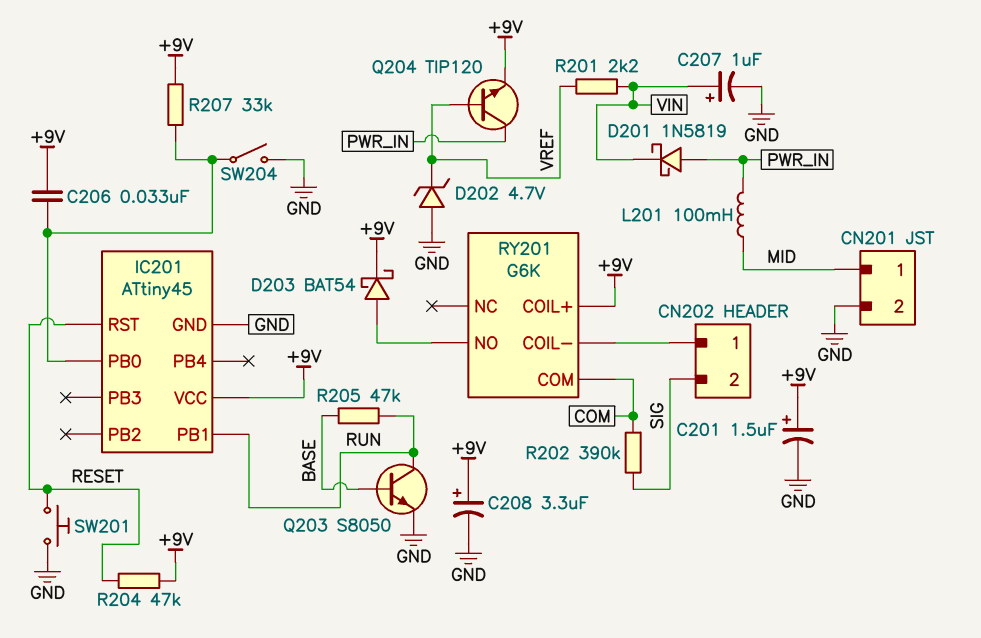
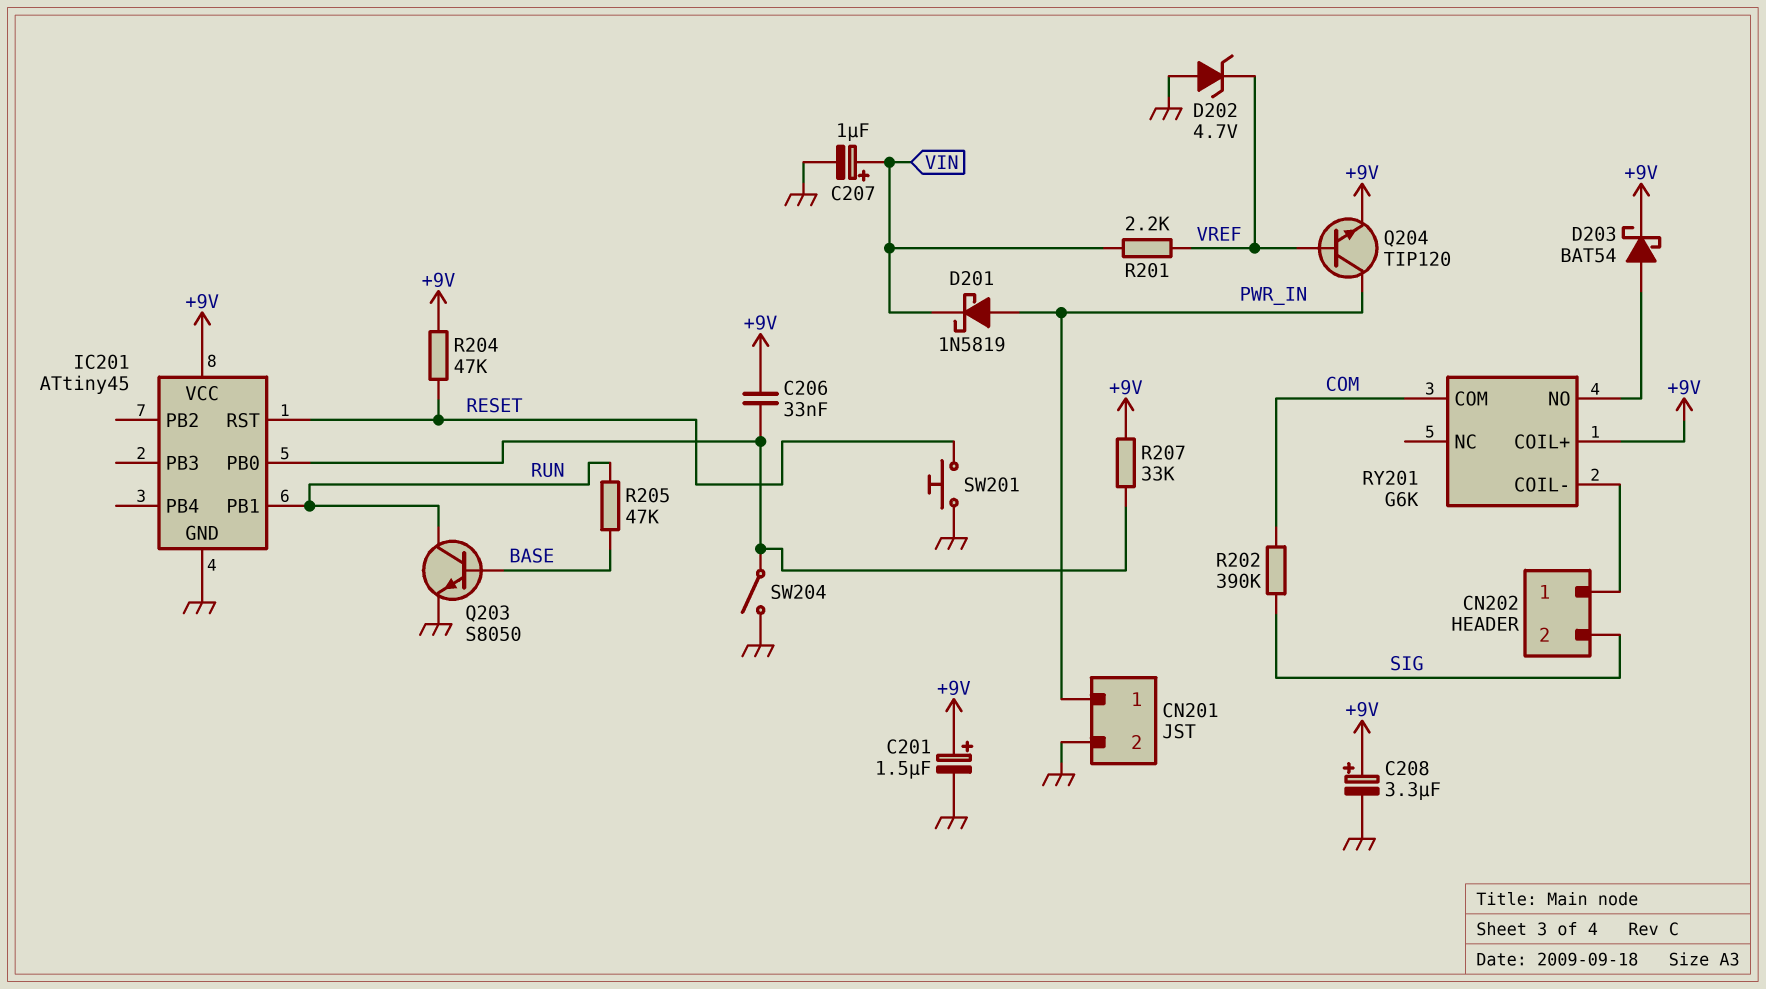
CN201 pin 1: MID -> PWR_IN
L201: 100mH (MID, PWR_IN) -> none

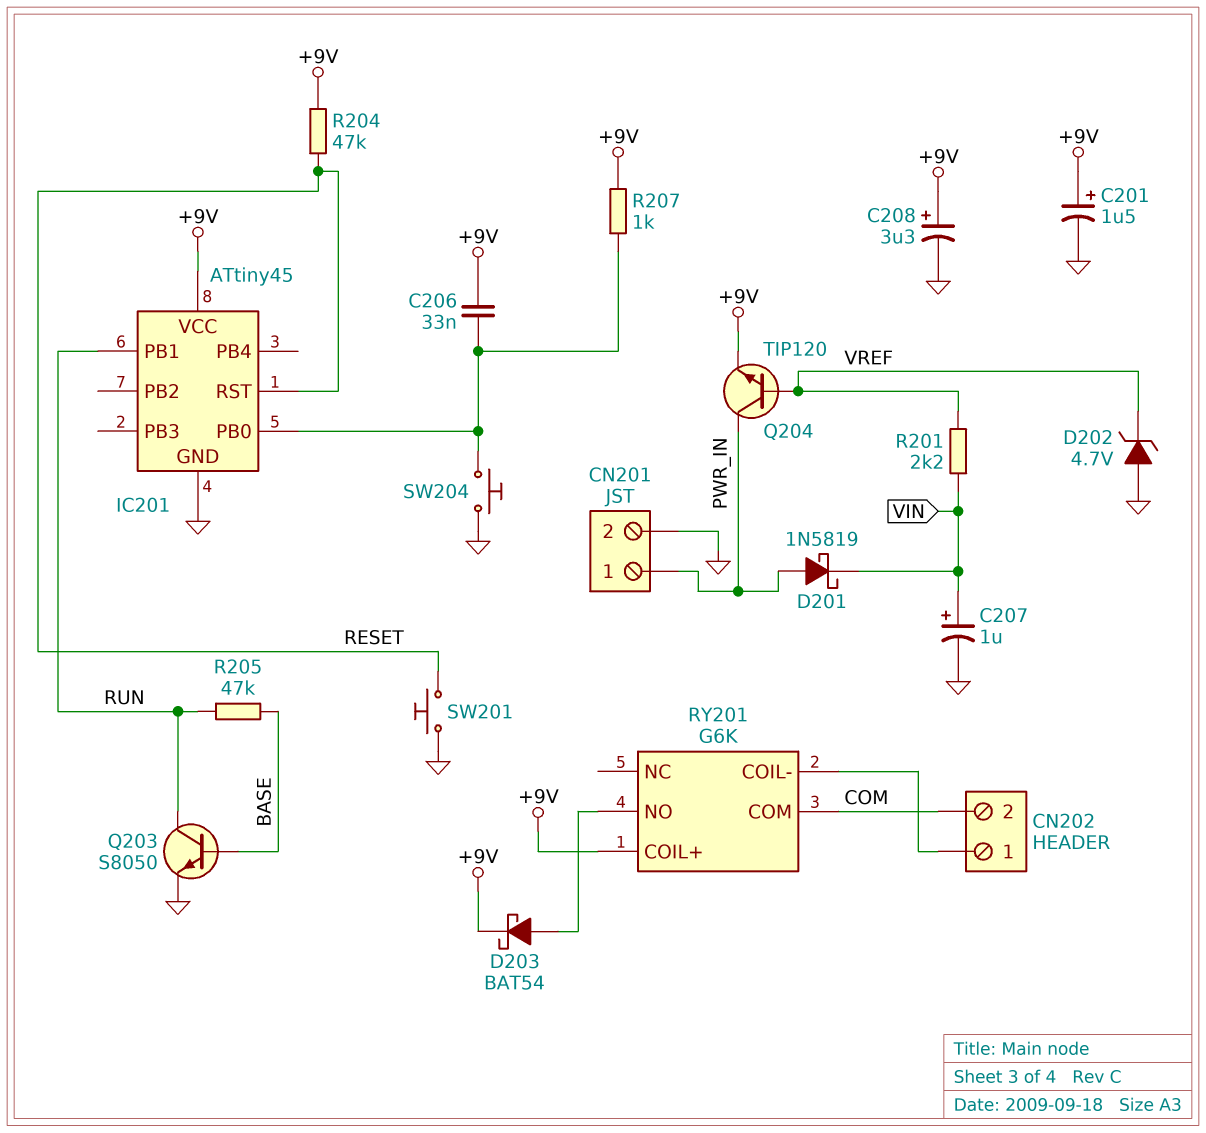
CN202 pin 2: SIG -> COM
R202: 390k (COM, SIG) -> none
R207: 33k (+9V, IC201/PB0) -> 1k (+9V, IC201/PB0)
SW204: switch (GND, IC201/PB0) -> button (GND, IC201/PB0)

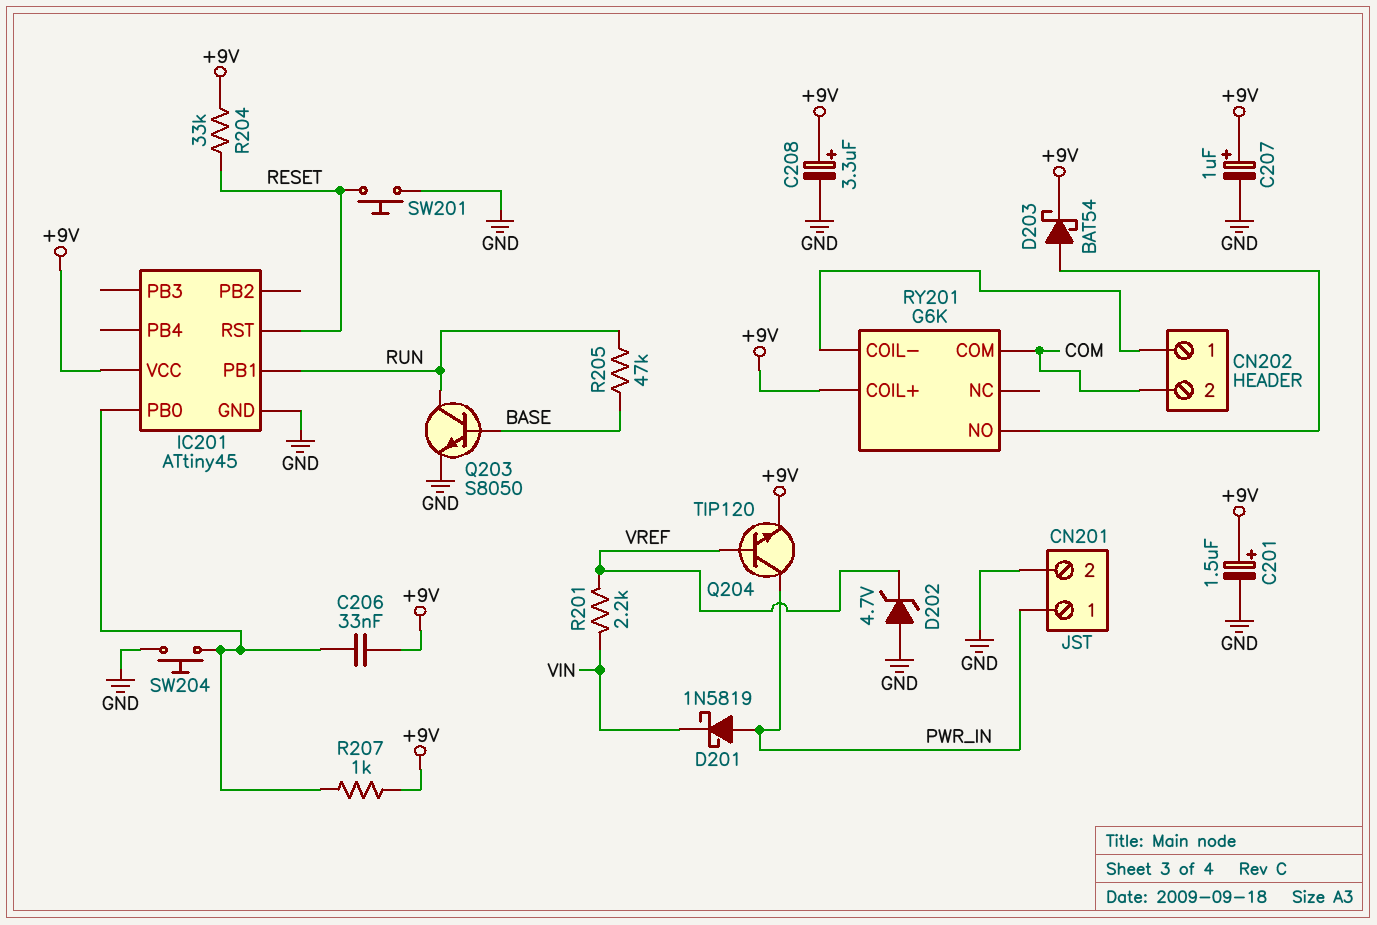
C207: 1uF (plus VIN, minus GND) -> 1uF (plus +9V, minus GND)
R204: 47k (+9V, RESET) -> 33k (+9V, RESET)

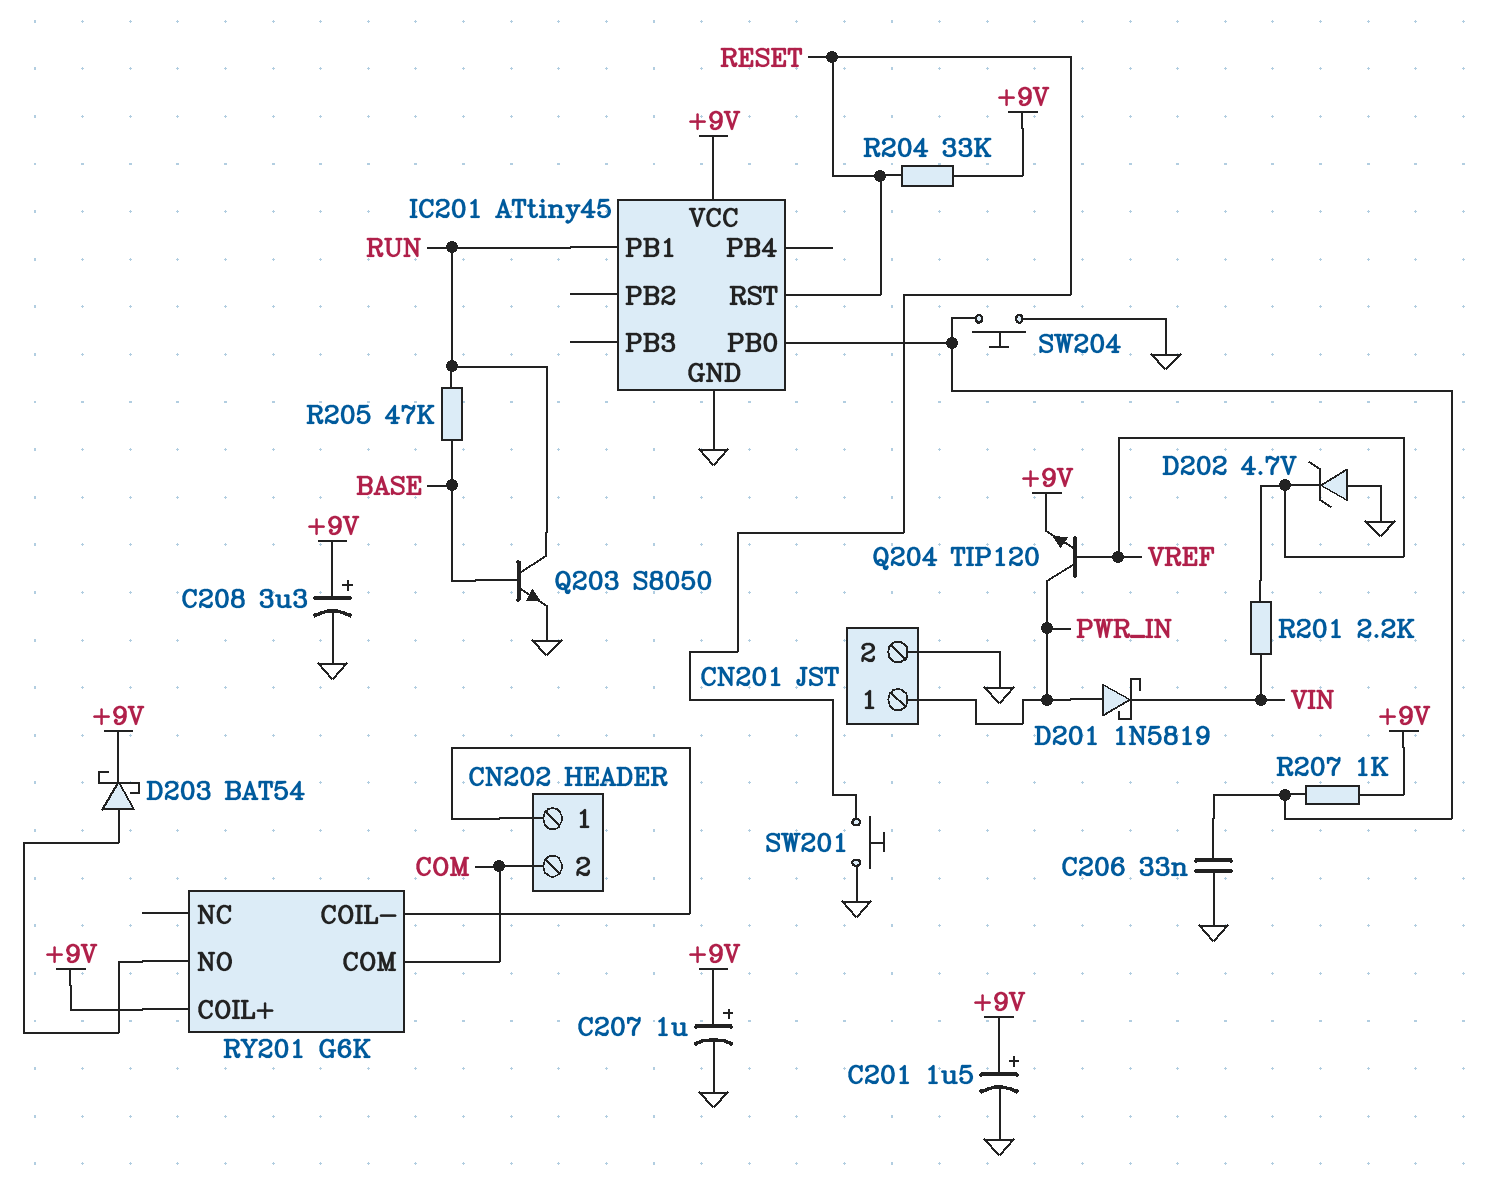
C206: 33nF (+9V, IC201/PB0) -> 33nF (GND, IC201/PB0)

